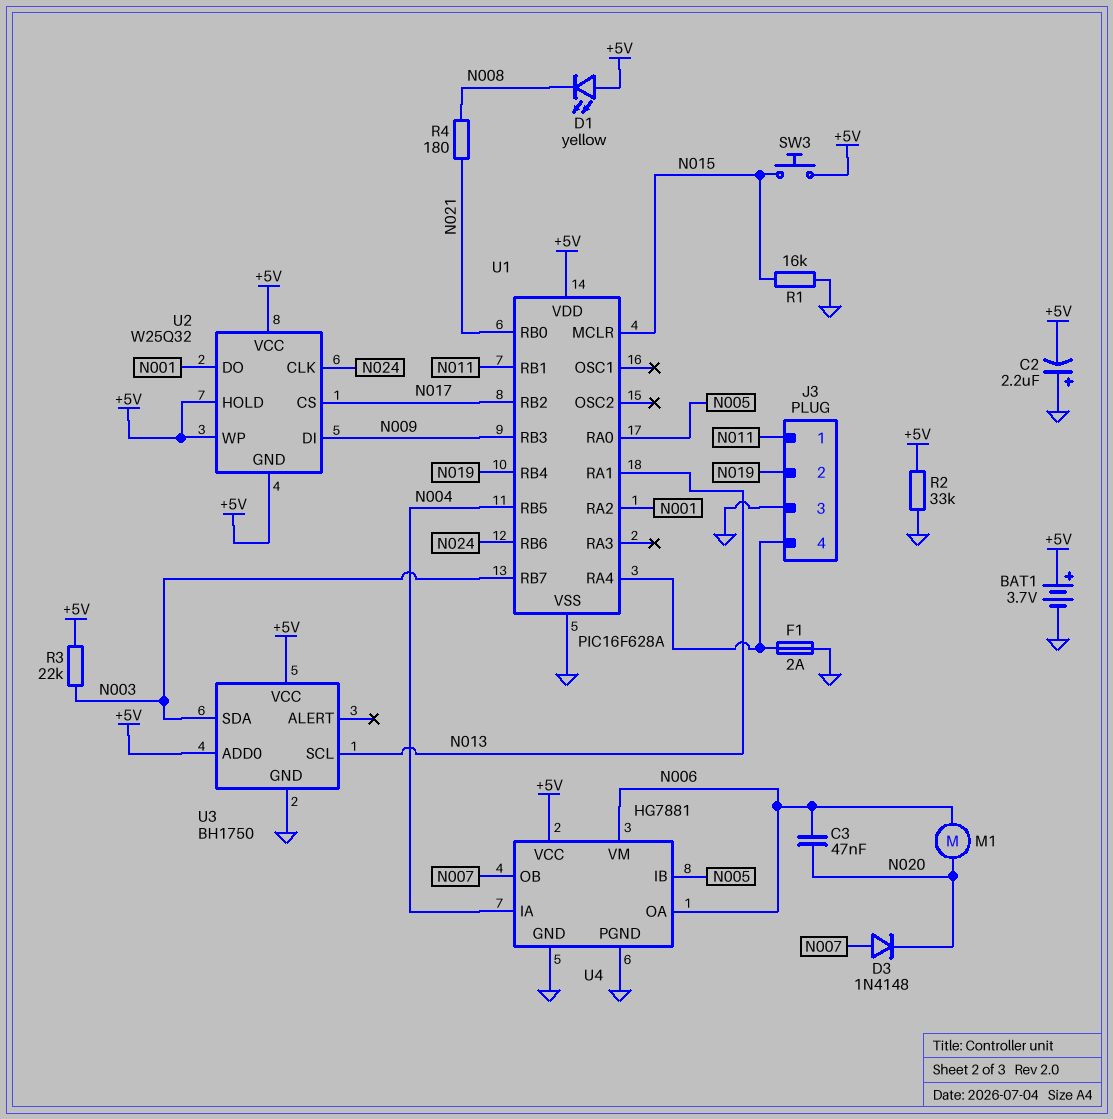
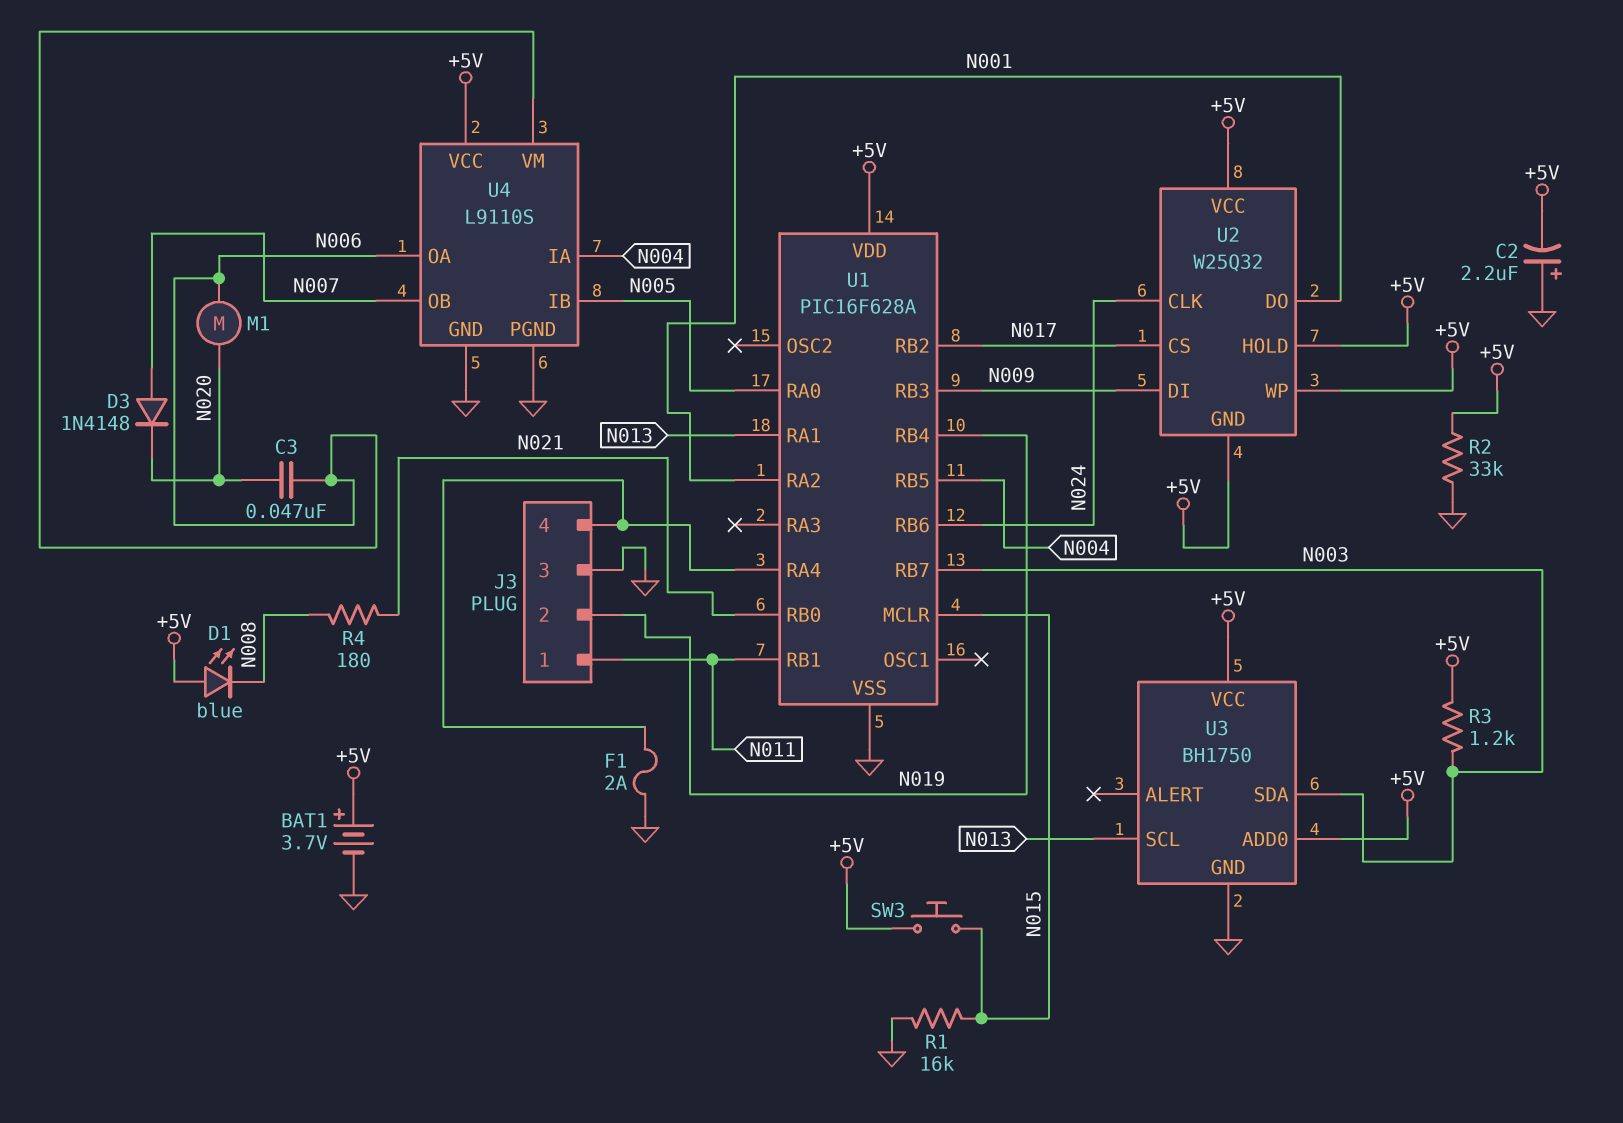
D1: LED yellow (A +5V, K N008) -> LED blue (A +5V, K N008)
R3: 22k (+5V, N003) -> 1.2k (+5V, N003)
U4: HG7881 -> L9110S

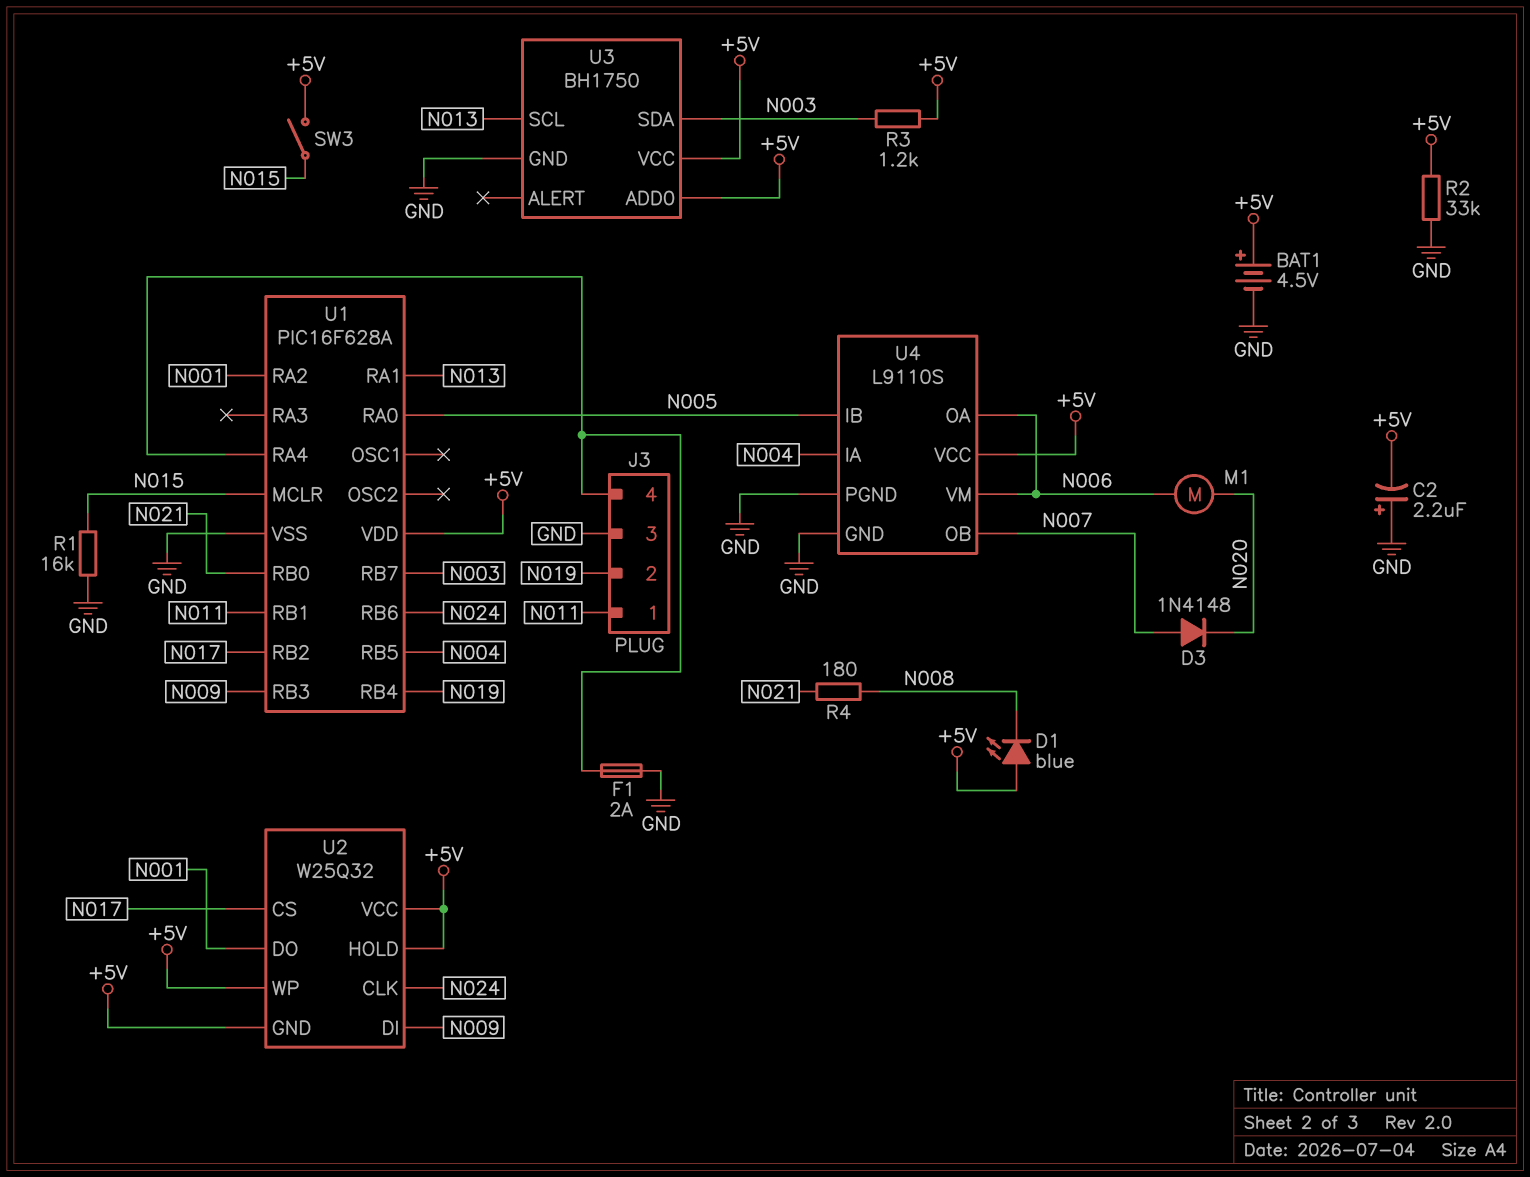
BAT1: 3.7V (plus +5V, minus GND) -> 4.5V (plus +5V, minus GND)
C3: 47nF (N006, N020) -> none
SW3: button (+5V, N015) -> switch (+5V, N015)

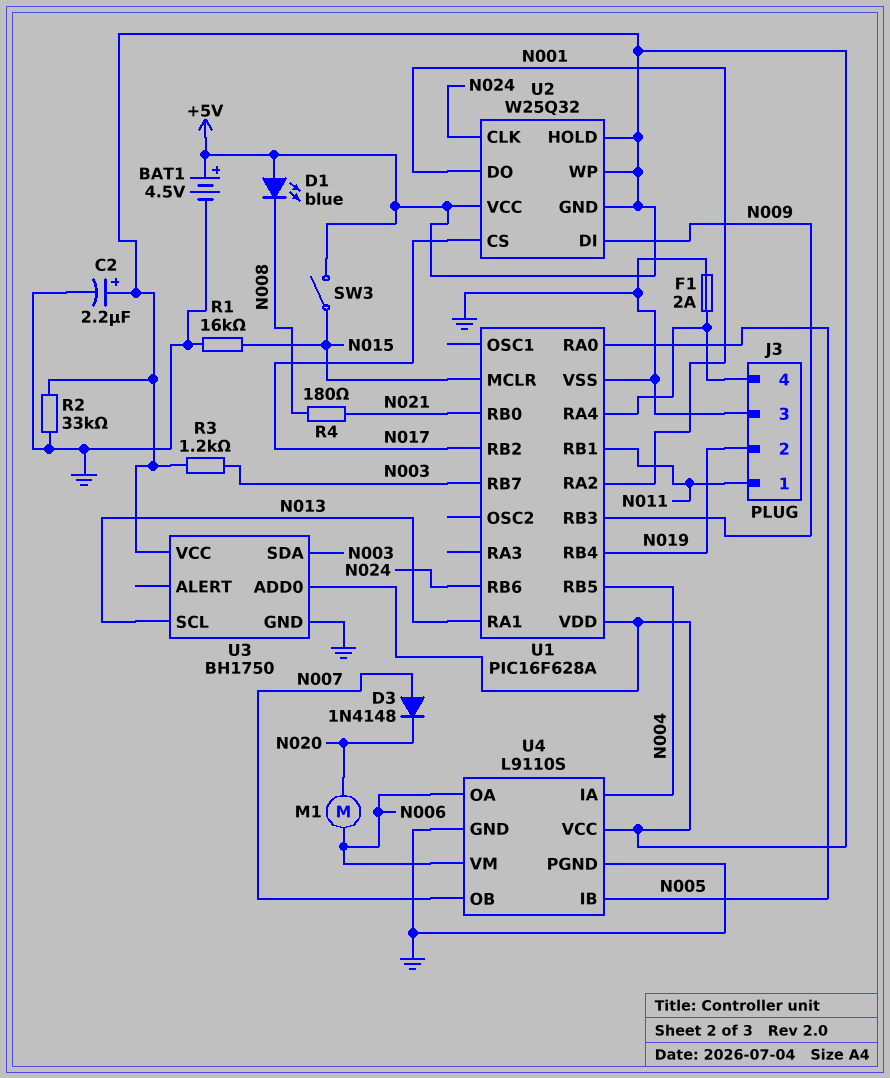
C2: 2.2uF (plus GND, minus +5V) -> 2.2uF (plus +5V, minus GND)

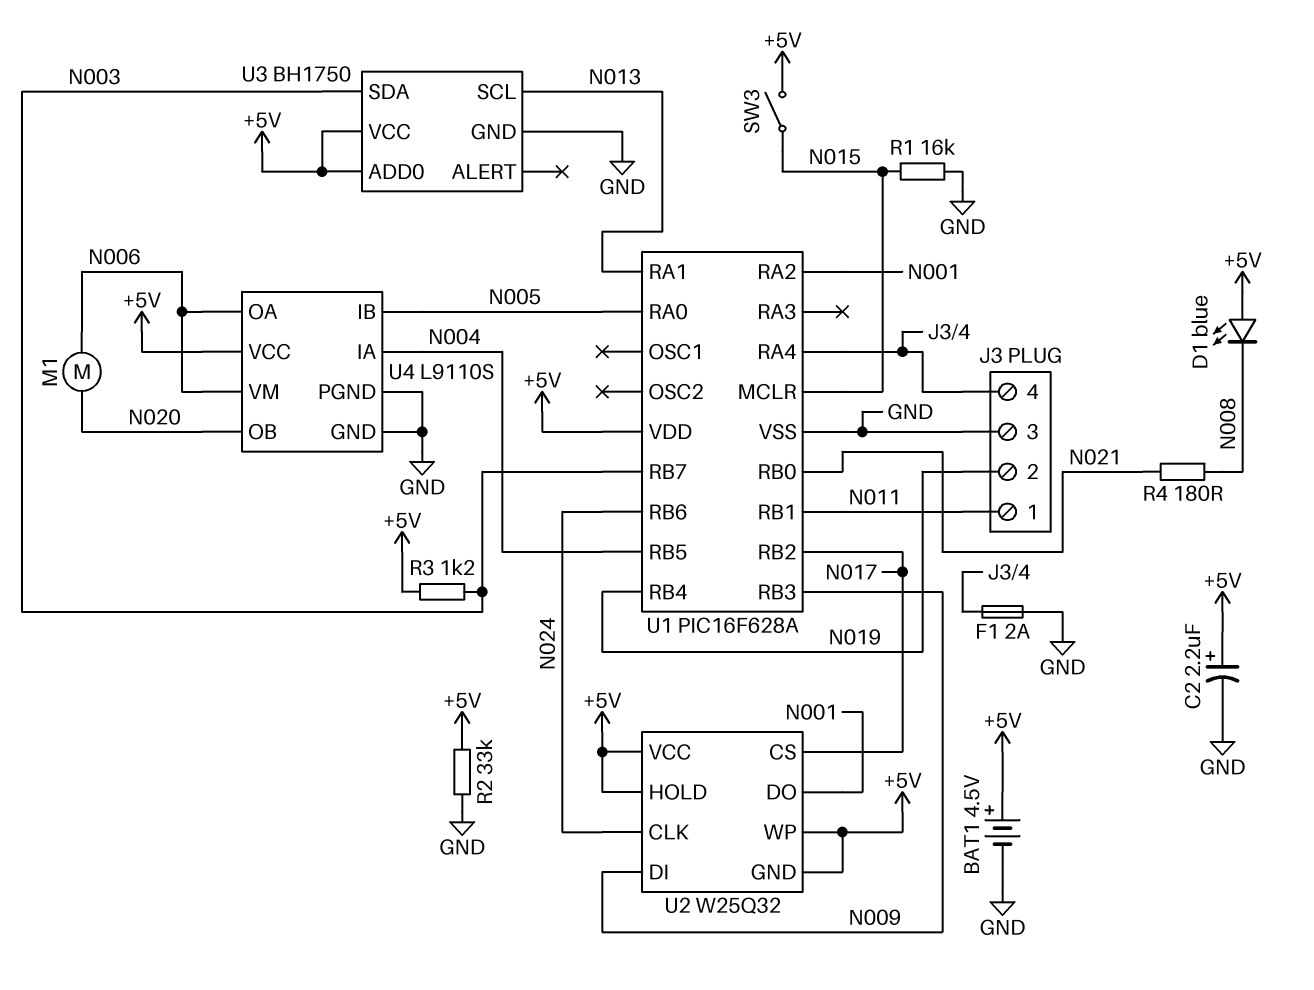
D3: diode 1N4148 (A N007, K N020) -> none
U4 pin OB: N007 -> N020

